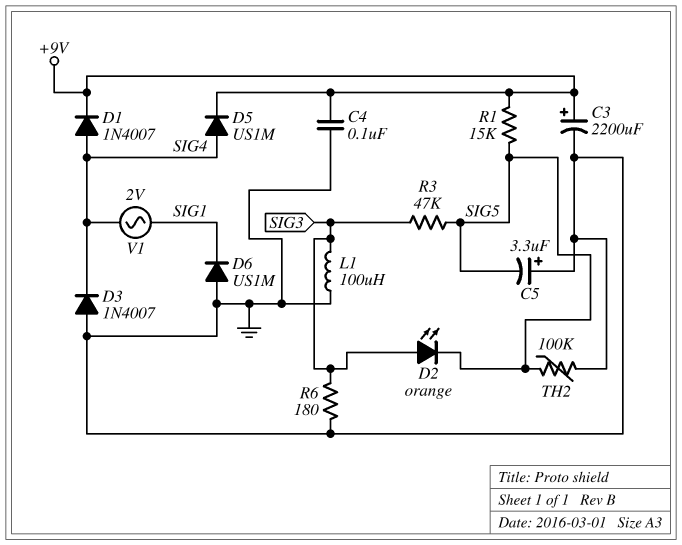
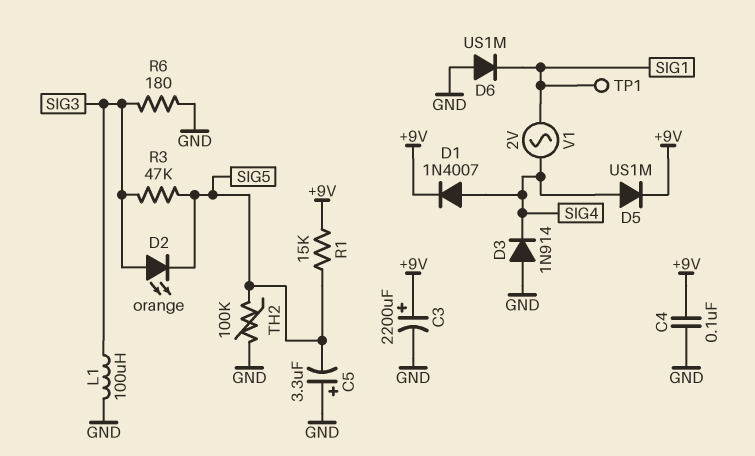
D3: diode 1N4007 (A GND, K SIG4) -> diode 1N914 (A GND, K SIG4)
TP1: none -> test point (SIG1)

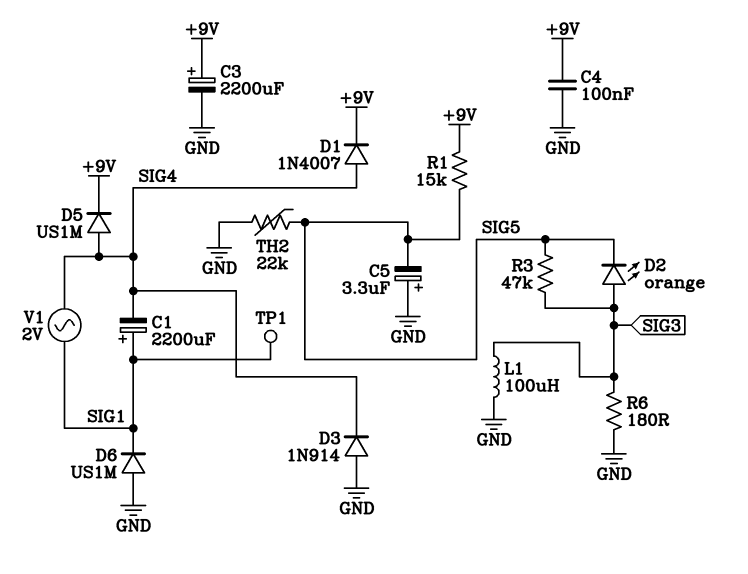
C1: none -> 2200uF (plus SIG1, minus SIG4)
TH2: 100k (GND, SIG5) -> 22k (GND, SIG5)

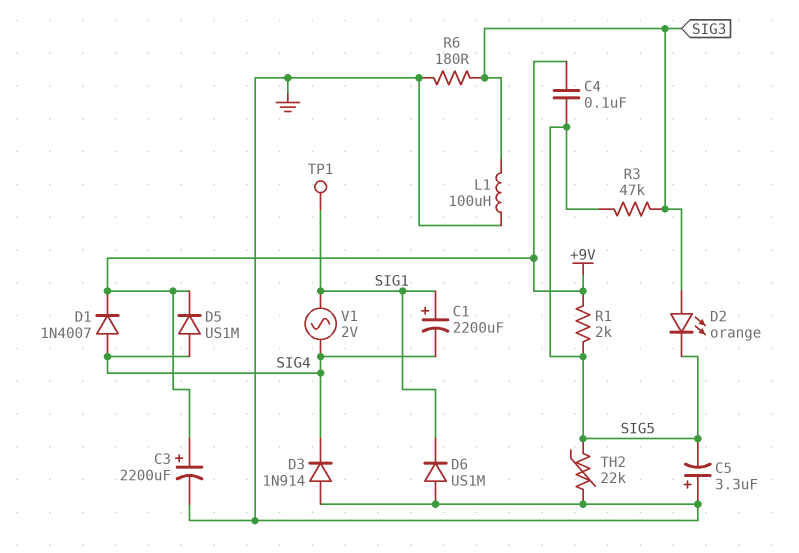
C4: 100nF (+9V, GND) -> 100nF (+9V, SIG5)
R1: 15k (+9V, SIG5) -> 2k (+9V, SIG5)

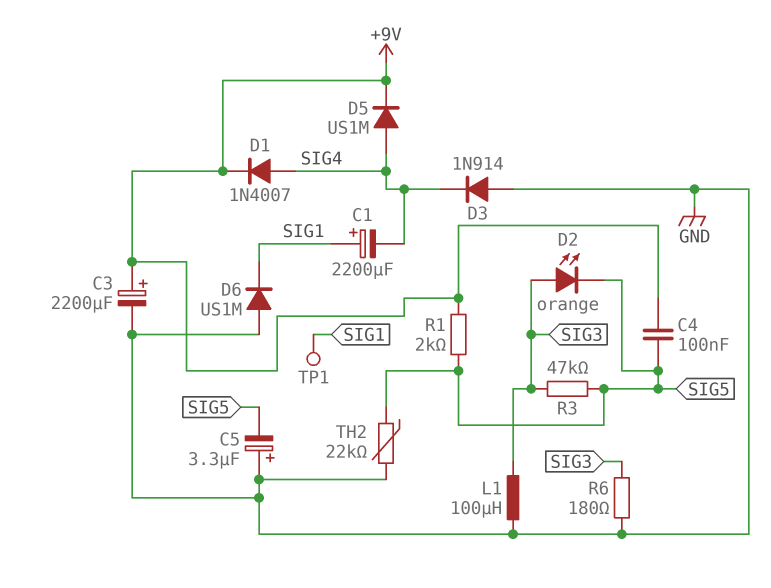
V1: AC 2V (SIG1, SIG4) -> none

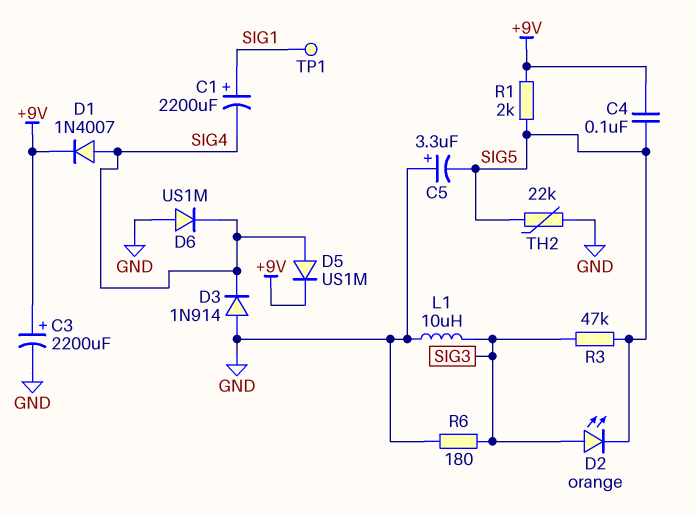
D6: diode US1M (A GND, K SIG1) -> diode US1M (A GND, K SIG4)
L1: 100uH (GND, SIG3) -> 10uH (GND, SIG3)

